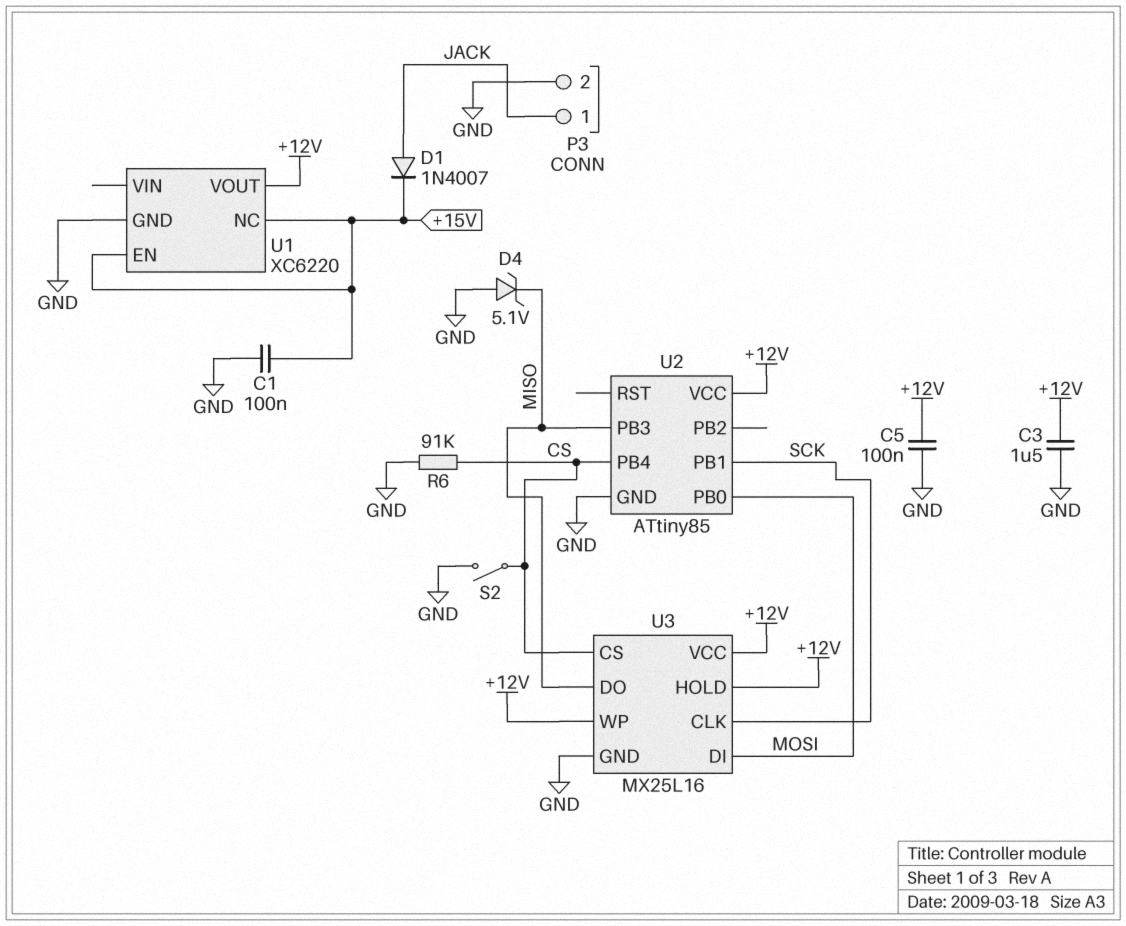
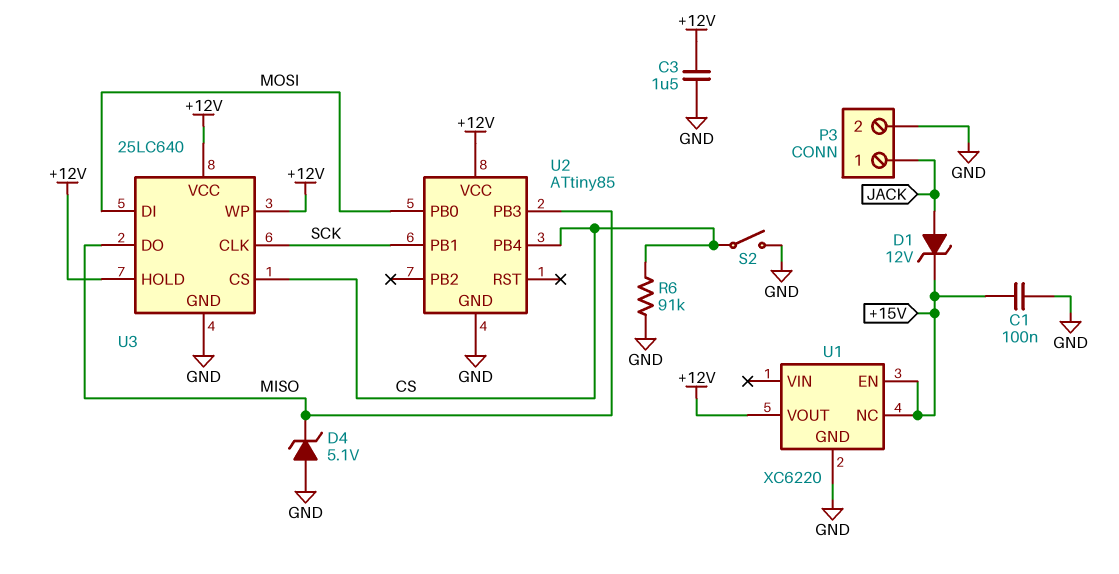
C5: 100nF (+12V, GND) -> none
D1: diode 1N4007 (A JACK, K +15V) -> zener 12V (A JACK, K +15V)
U3: MX25L16 -> 25LC640

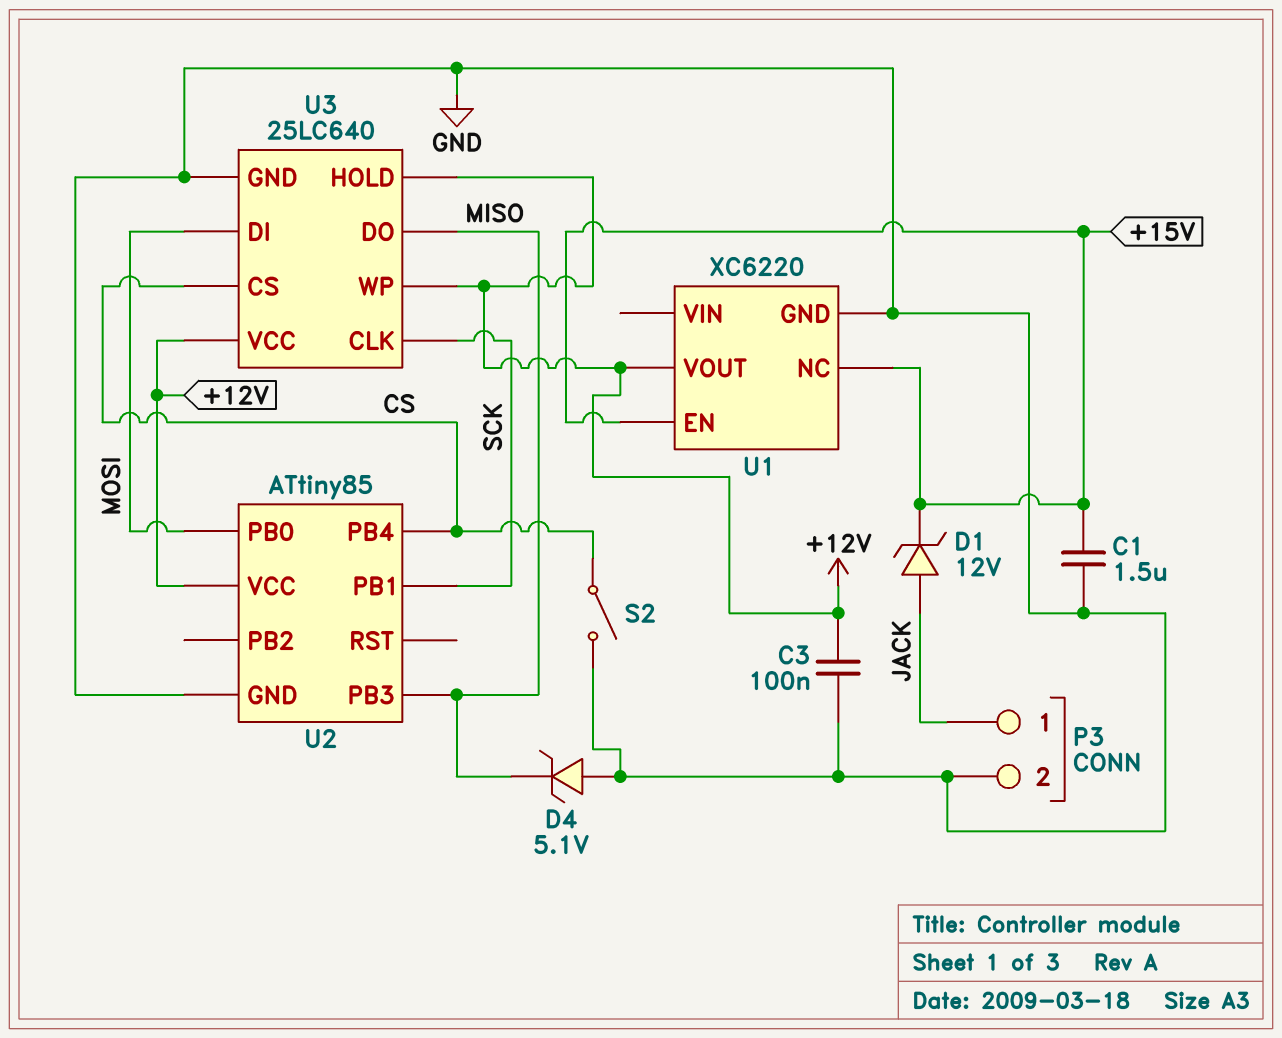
C1: 100nF (+15V, GND) -> 1.5uF (+15V, GND)
C3: 1.5uF (+12V, GND) -> 100nF (+12V, GND)
R6: 91k (CS, GND) -> none

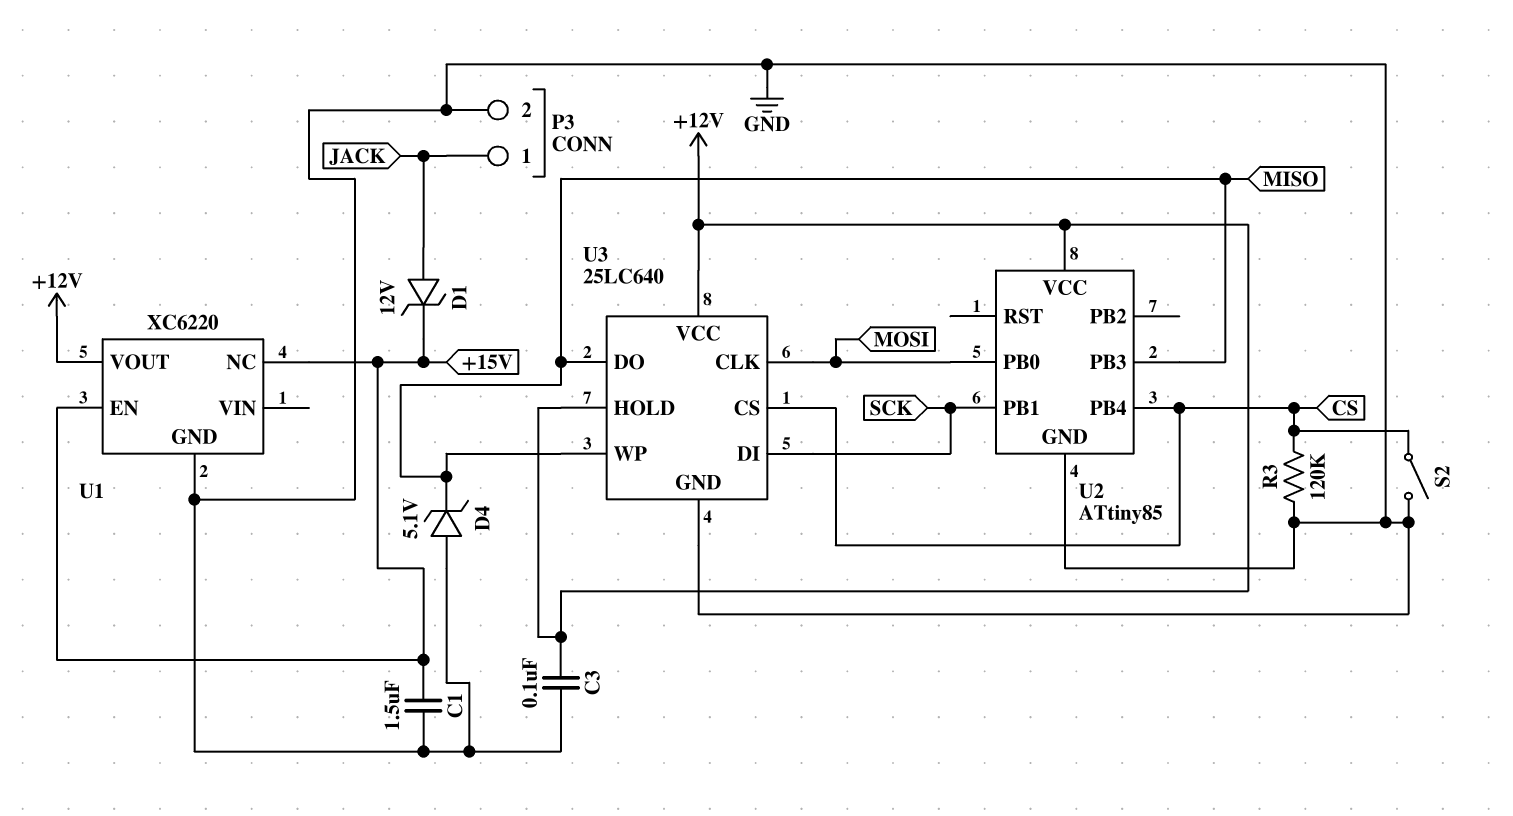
R3: none -> 120k (CS, GND)
U3 pin CLK: SCK -> MOSI
U3 pin DI: MOSI -> SCK
U3 pin WP: +12V -> MISO

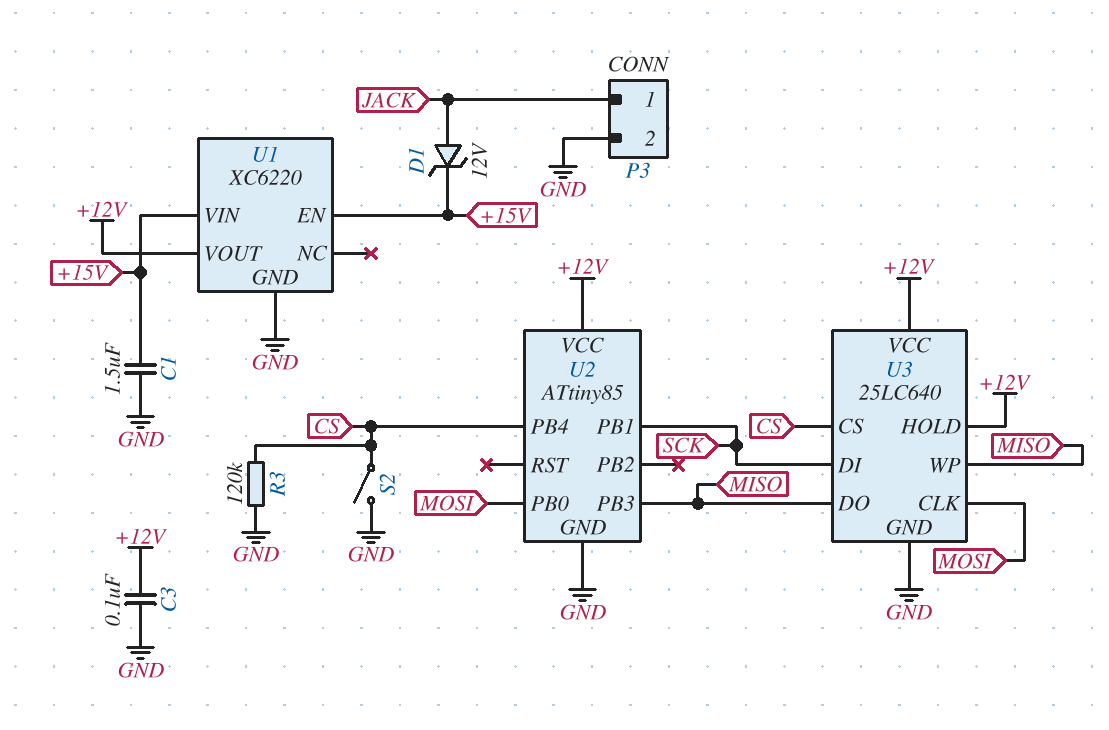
D4: zener 5.1V (A GND, K MISO) -> none
U1 pin NC: +15V -> none
U1 pin VIN: none -> +15V

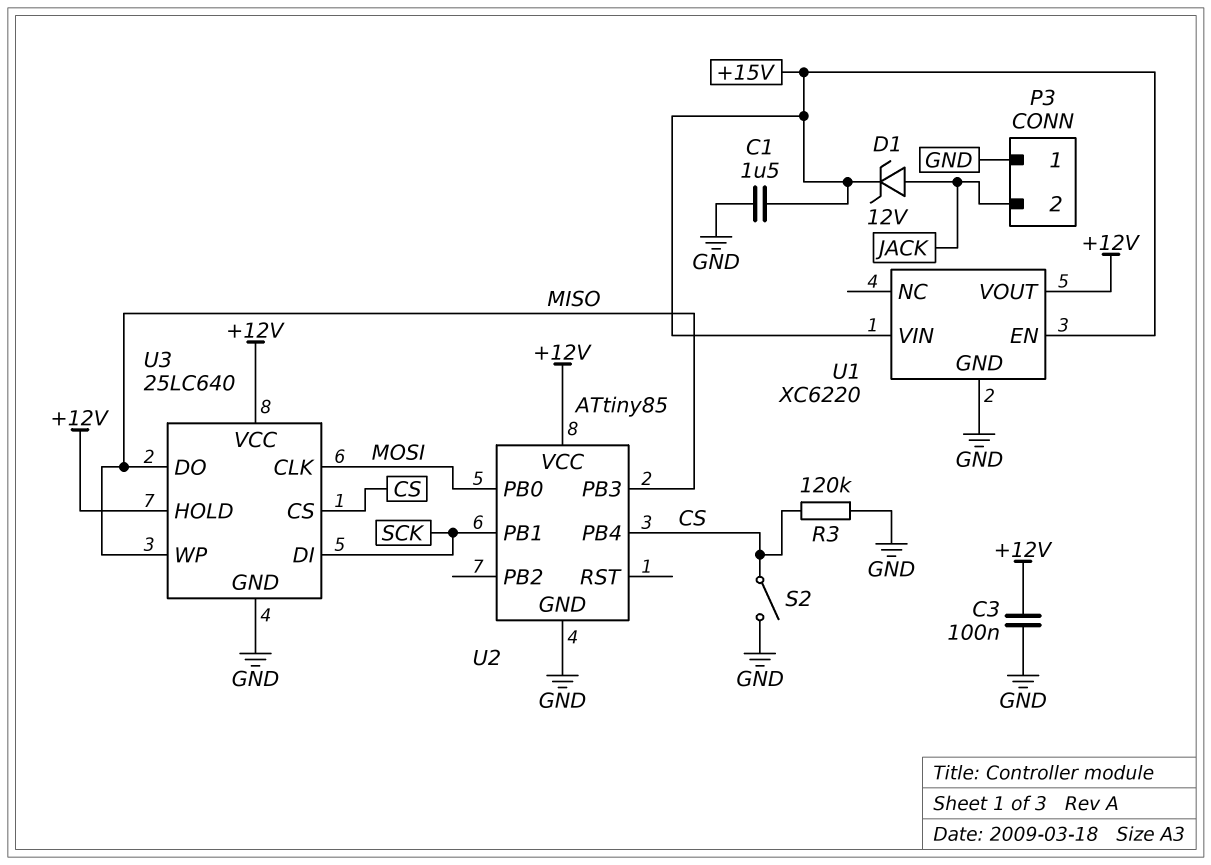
P3 pin 1: JACK -> GND
P3 pin 2: GND -> JACK

